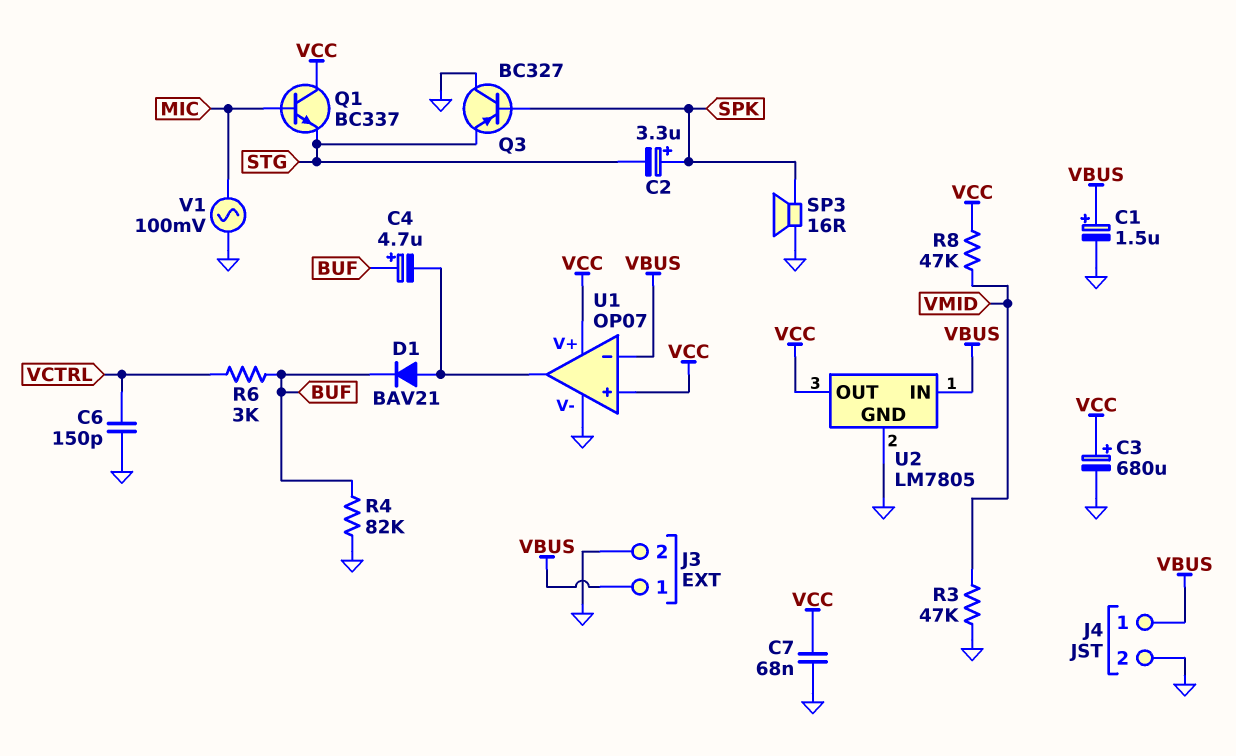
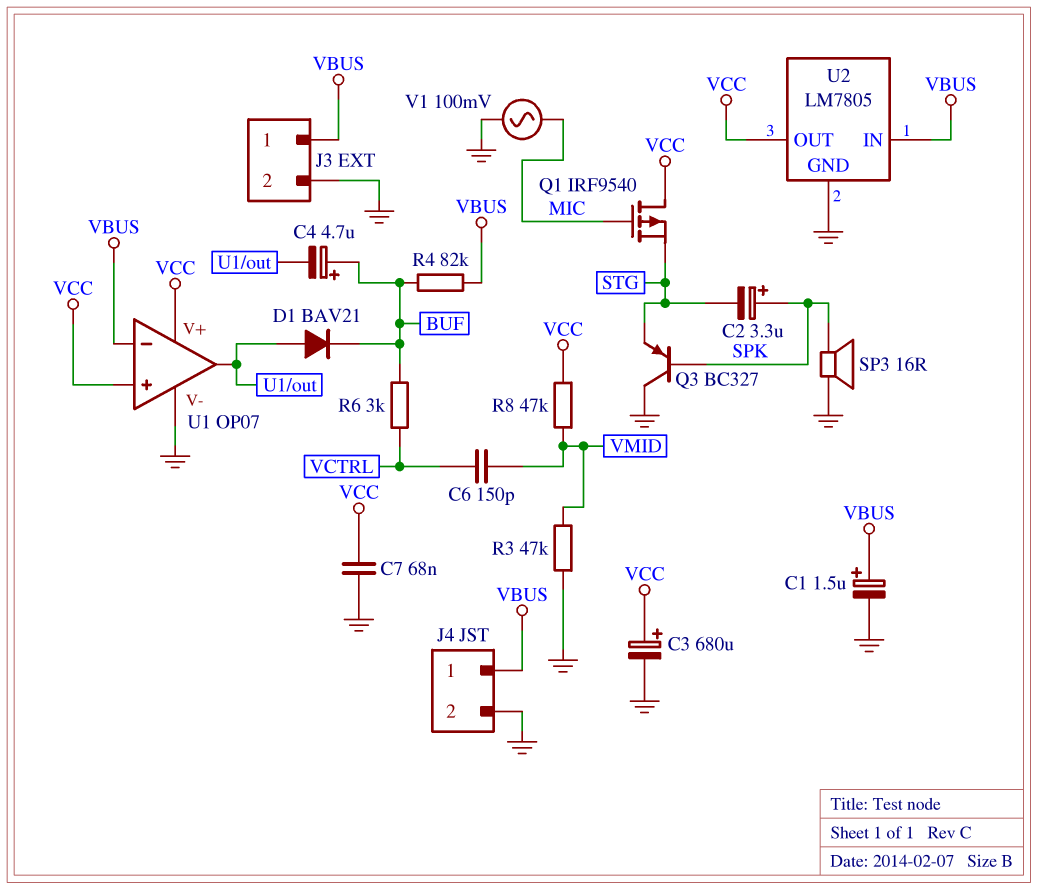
C6: 150pF (GND, VCTRL) -> 150pF (VCTRL, VMID)
Q1: NPN BC337 (B MIC, C VCC, E STG) -> PMOS IRF9540 (G MIC, D VCC, S STG)
R4: 82k (BUF, GND) -> 82k (BUF, VBUS)

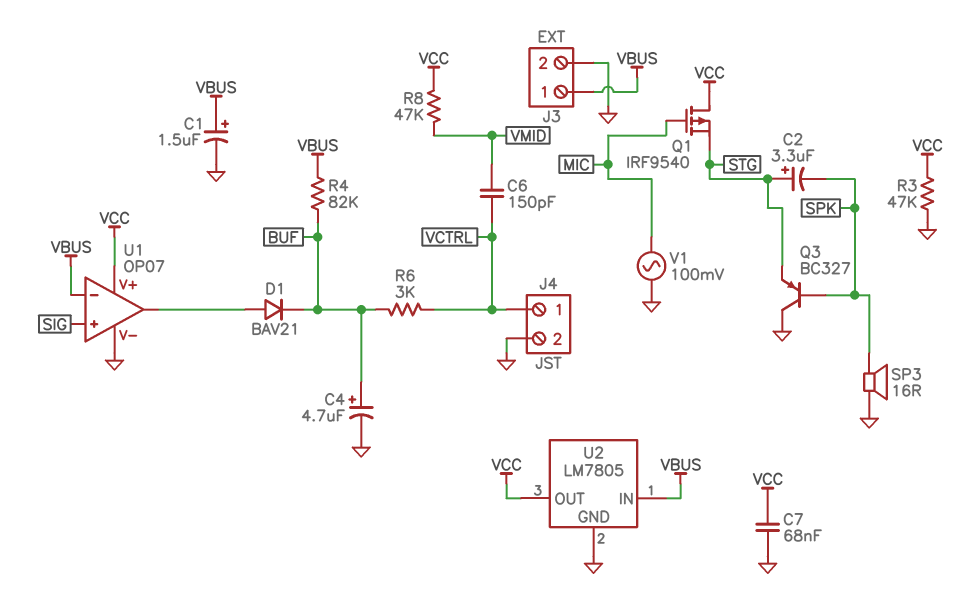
C2: 3.3uF (plus SPK, minus STG) -> 3.3uF (plus STG, minus SPK)
C3: 680uF (plus VCC, minus GND) -> none
C4: 4.7uF (plus BUF, minus U1/out) -> 4.7uF (plus BUF, minus GND)
J4 pin 1: VBUS -> VCTRL
R3: 47k (GND, VMID) -> 47k (GND, VCC)
U1 pin in+: VCC -> SIG

